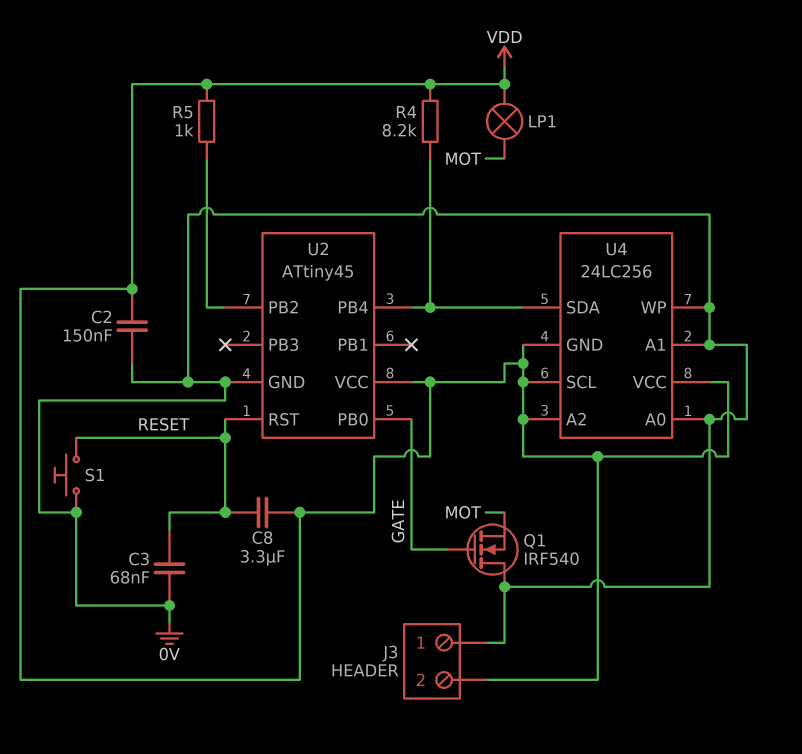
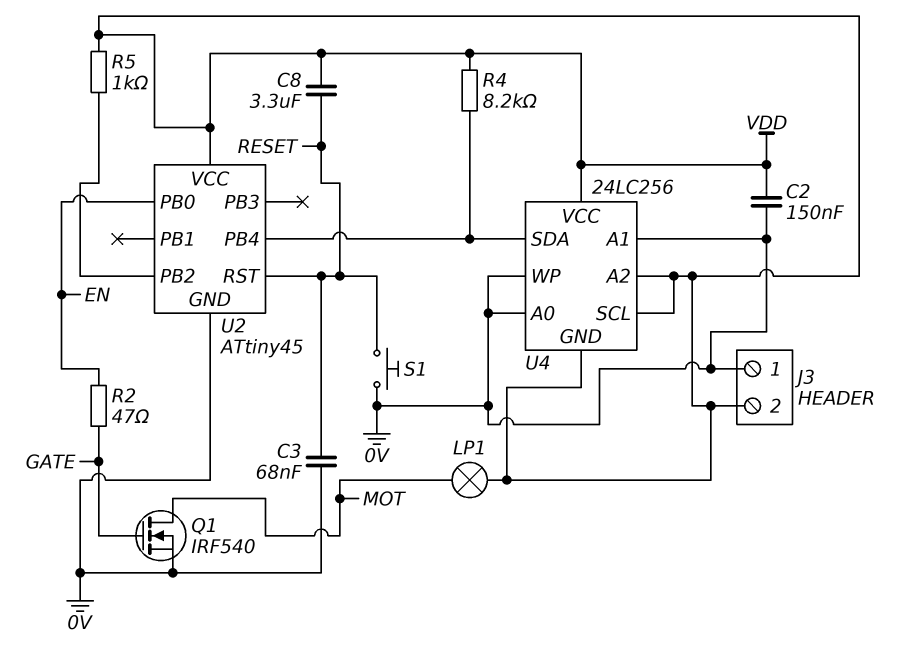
Q1: NMOS IRF540 (G GATE, D 0V, S MOT) -> NMOS IRF540 (G GATE, D MOT, S 0V)
R2: none -> 47 (EN, GATE)
U2 pin PB0: GATE -> EN

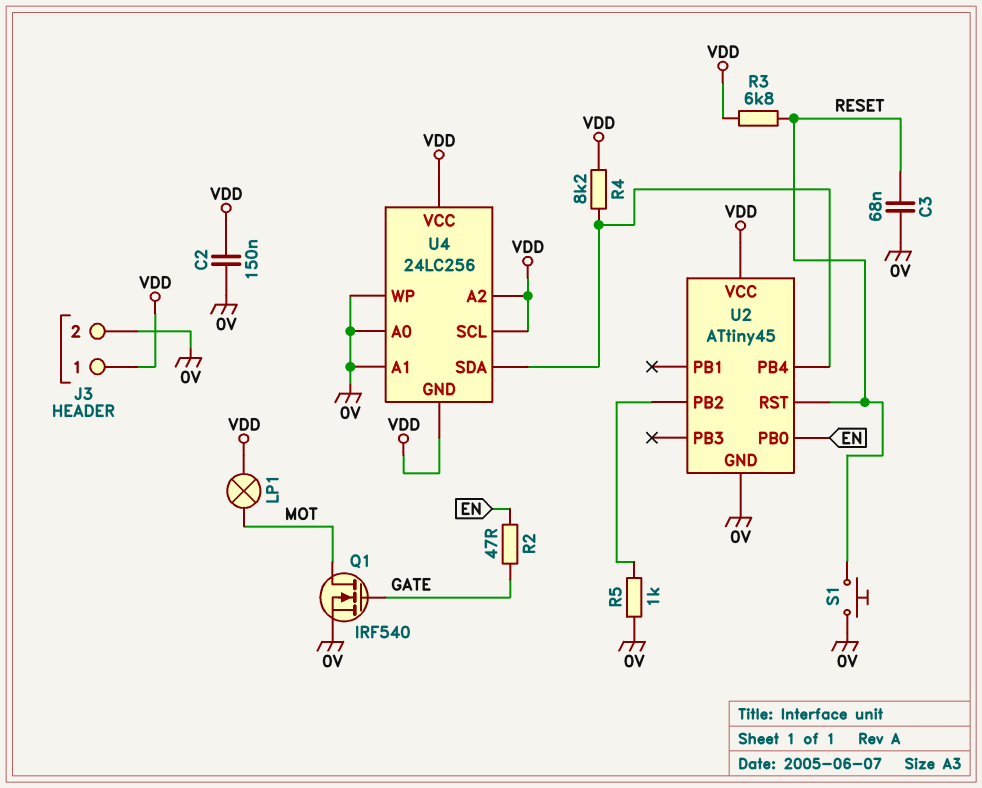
C8: 3.3uF (RESET, VDD) -> none
J3 pin 1: 0V -> VDD
J3 pin 2: VDD -> 0V
R3: none -> 6.8k (RESET, VDD)
R5: 1k (U2/PB2, VDD) -> 1k (0V, U2/PB2)

